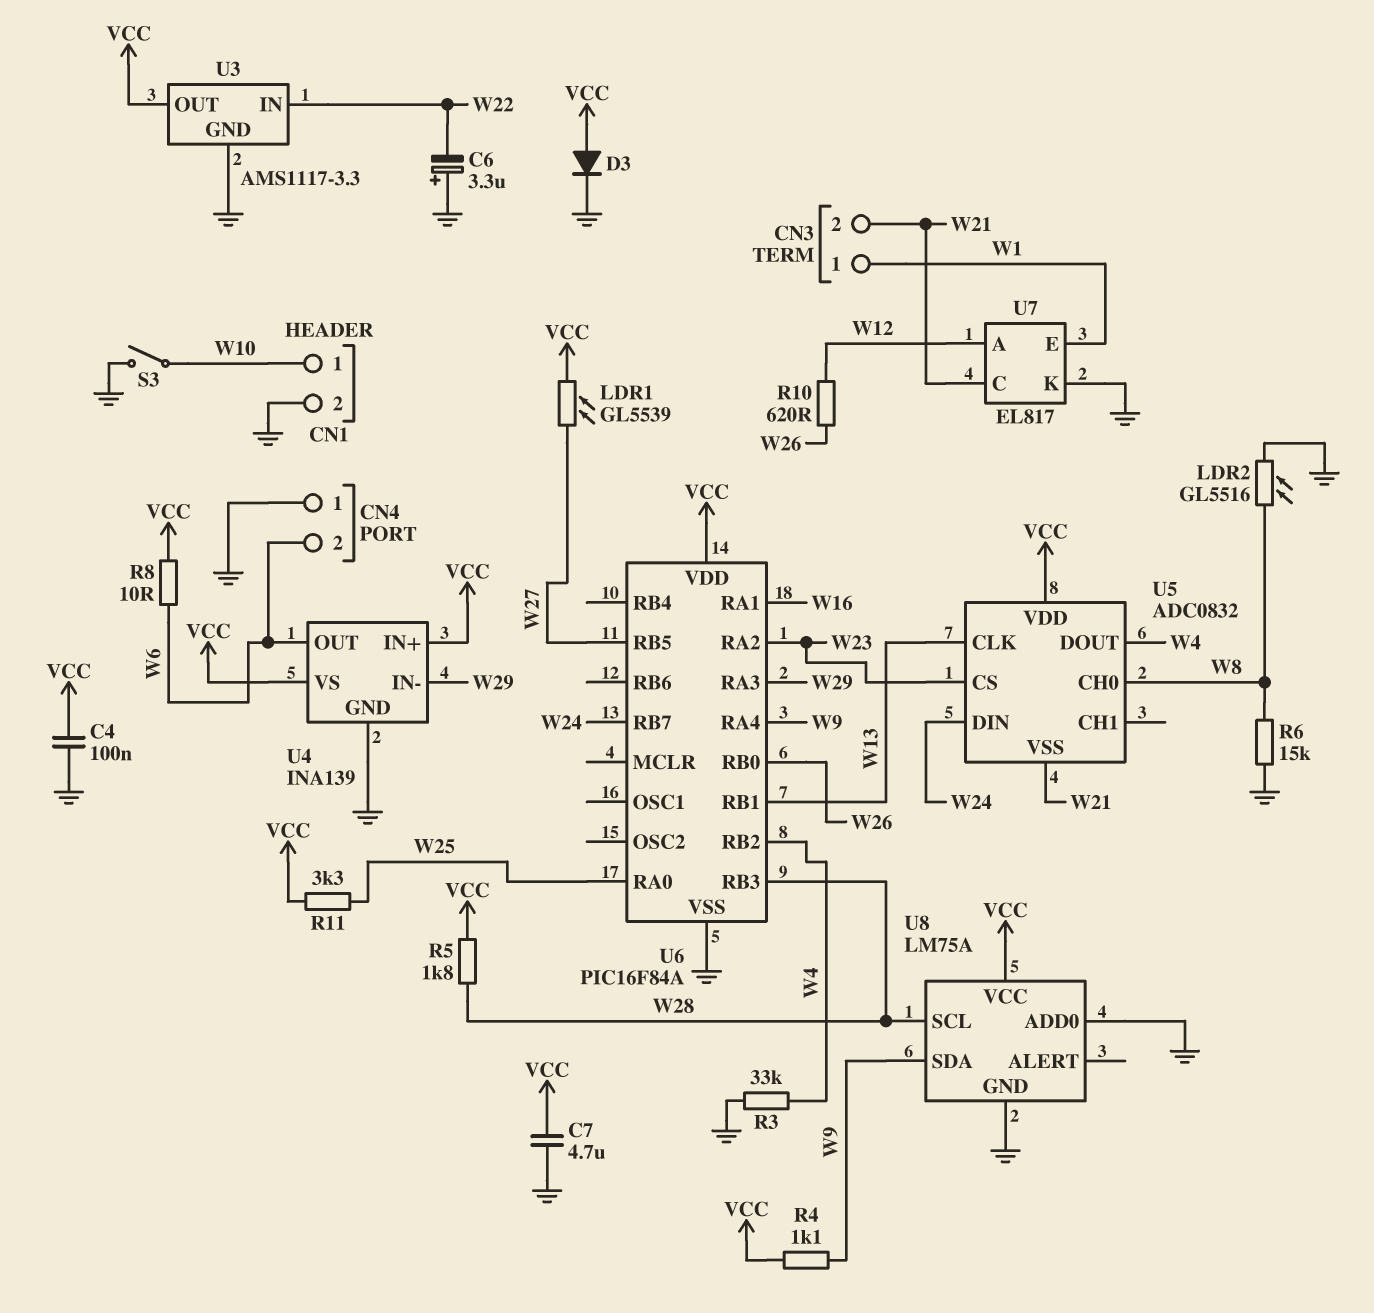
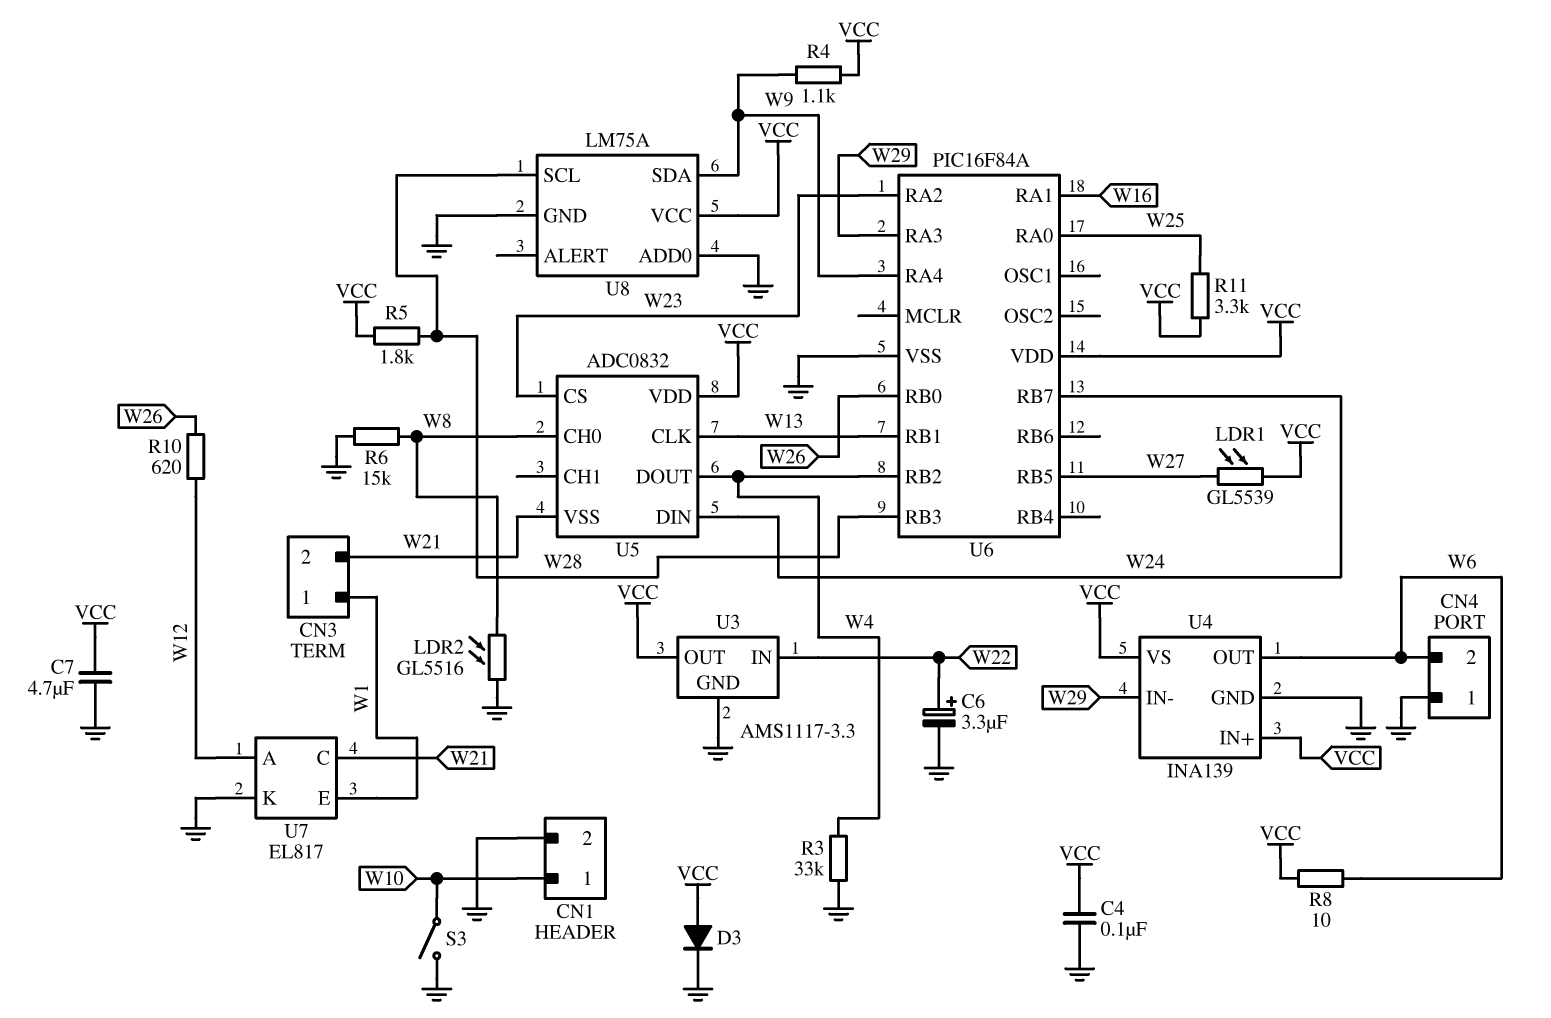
C6: 3.3uF (plus GND, minus W22) -> 3.3uF (plus W22, minus GND)

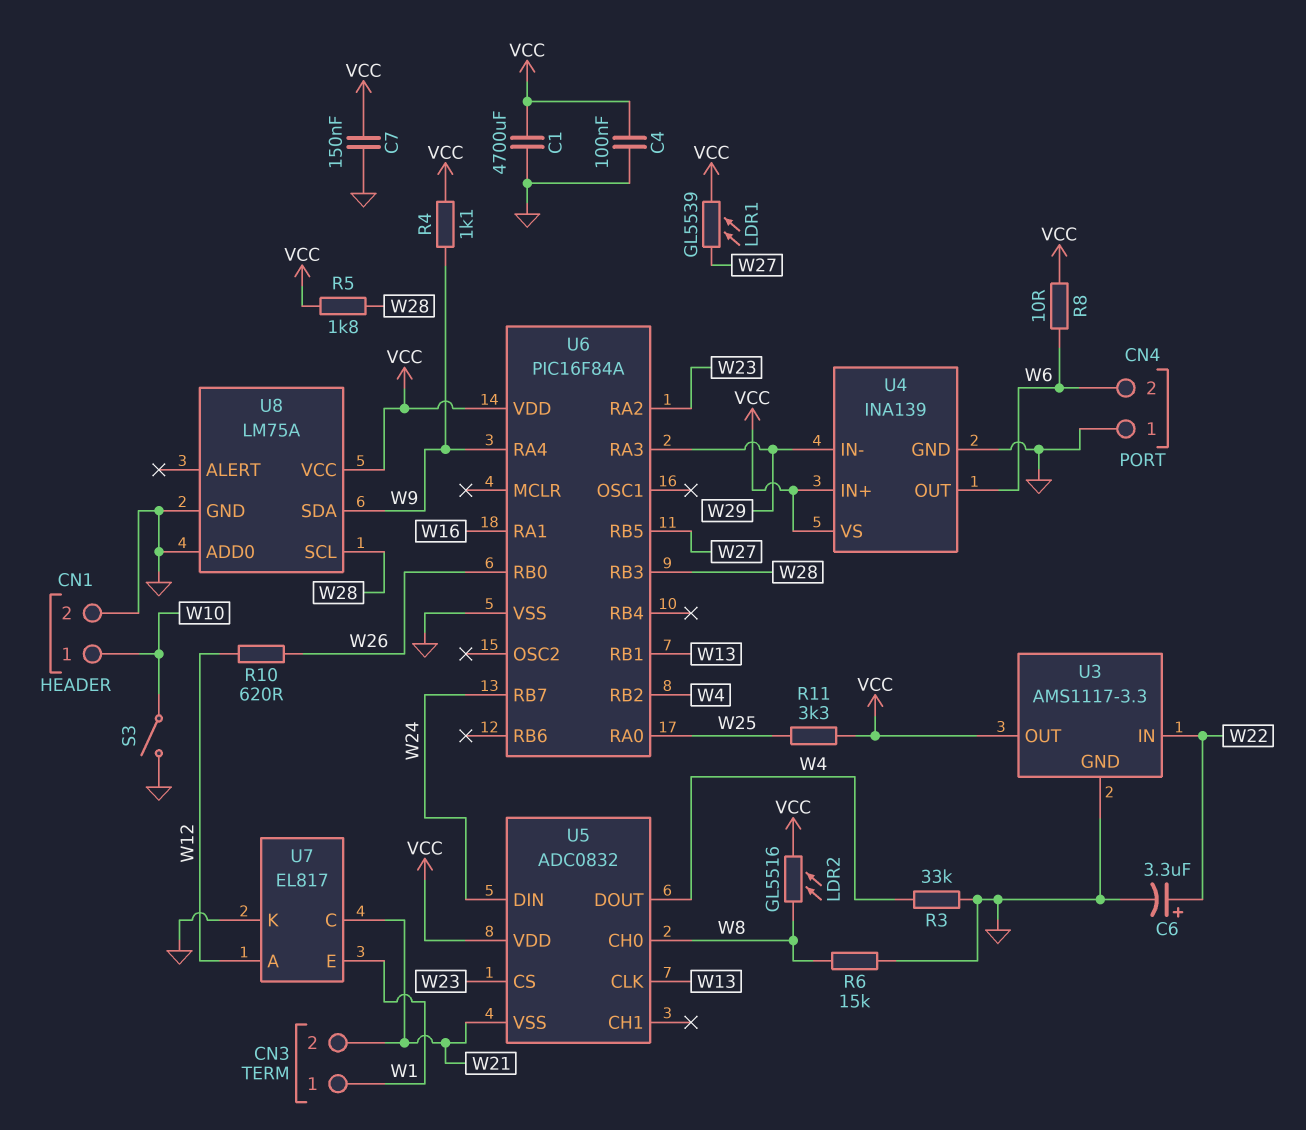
C1: none -> 4700uF (GND, VCC)
C7: 4.7uF (GND, VCC) -> 150nF (GND, VCC)
D3: diode (A VCC, K GND) -> none
LDR2: GL5516 (GND, W8) -> GL5516 (VCC, W8)

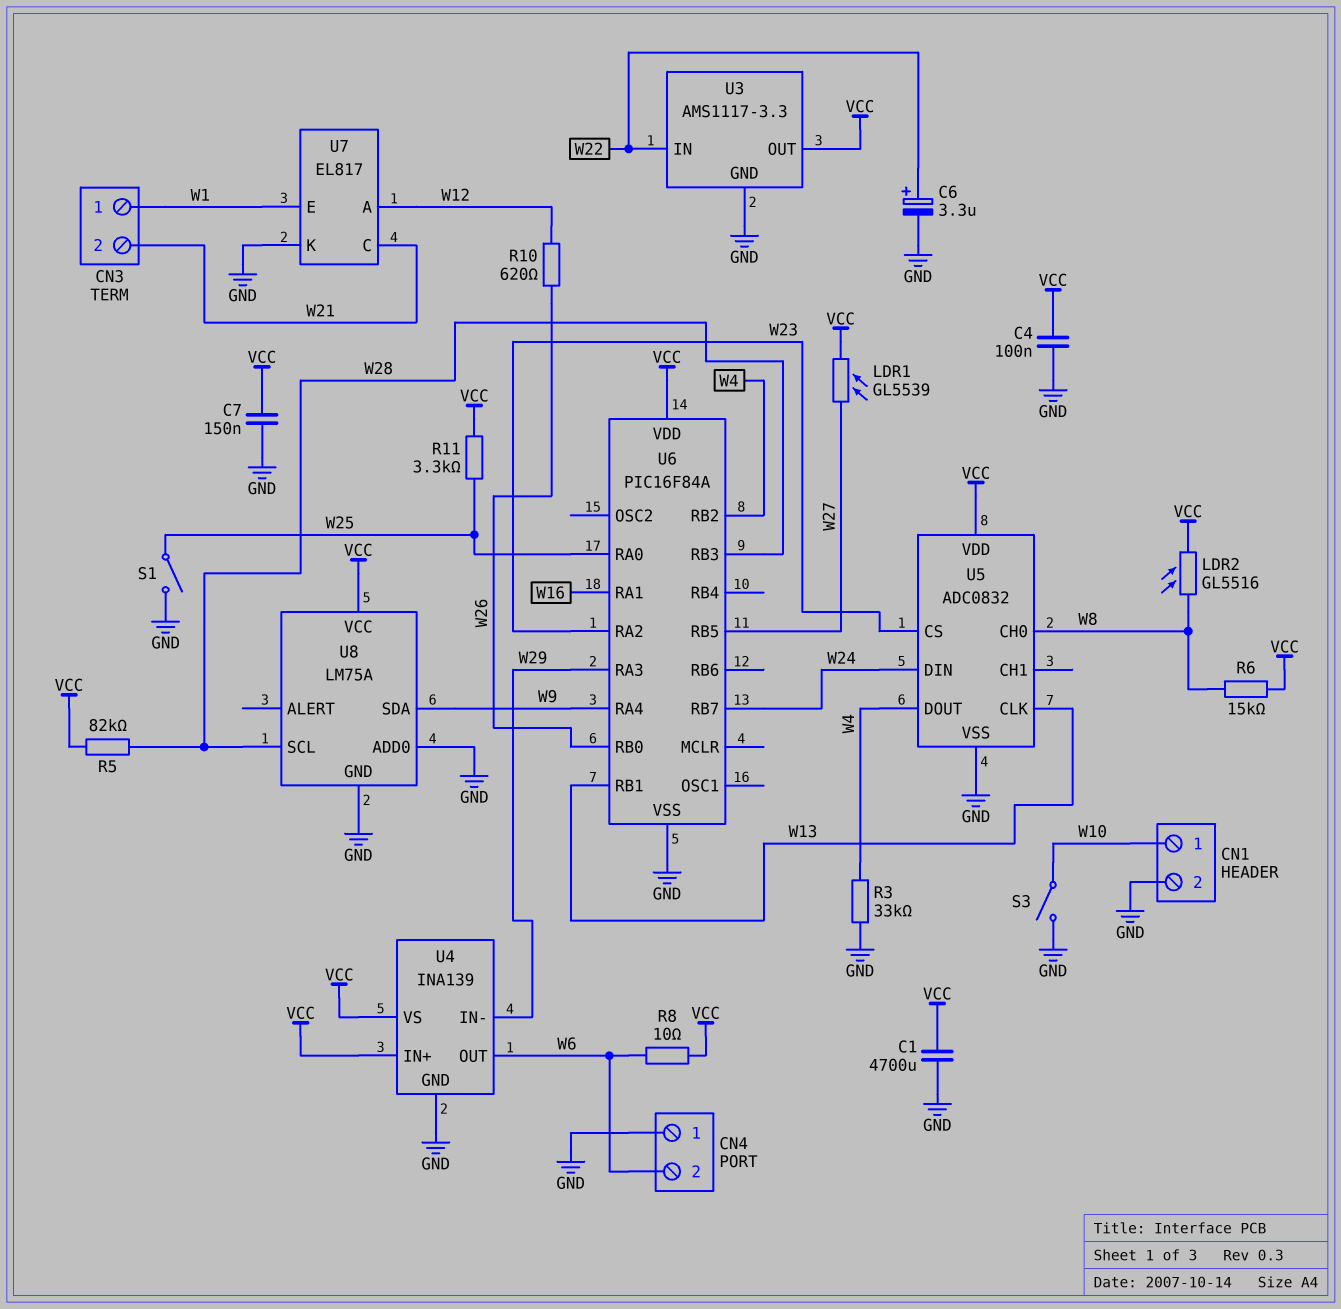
R4: 1.1k (VCC, W9) -> none
R5: 1.8k (VCC, W28) -> 82k (VCC, W28)
R6: 15k (GND, W8) -> 15k (VCC, W8)
S1: none -> switch (GND, W25)
U5 pin VSS: W21 -> GND

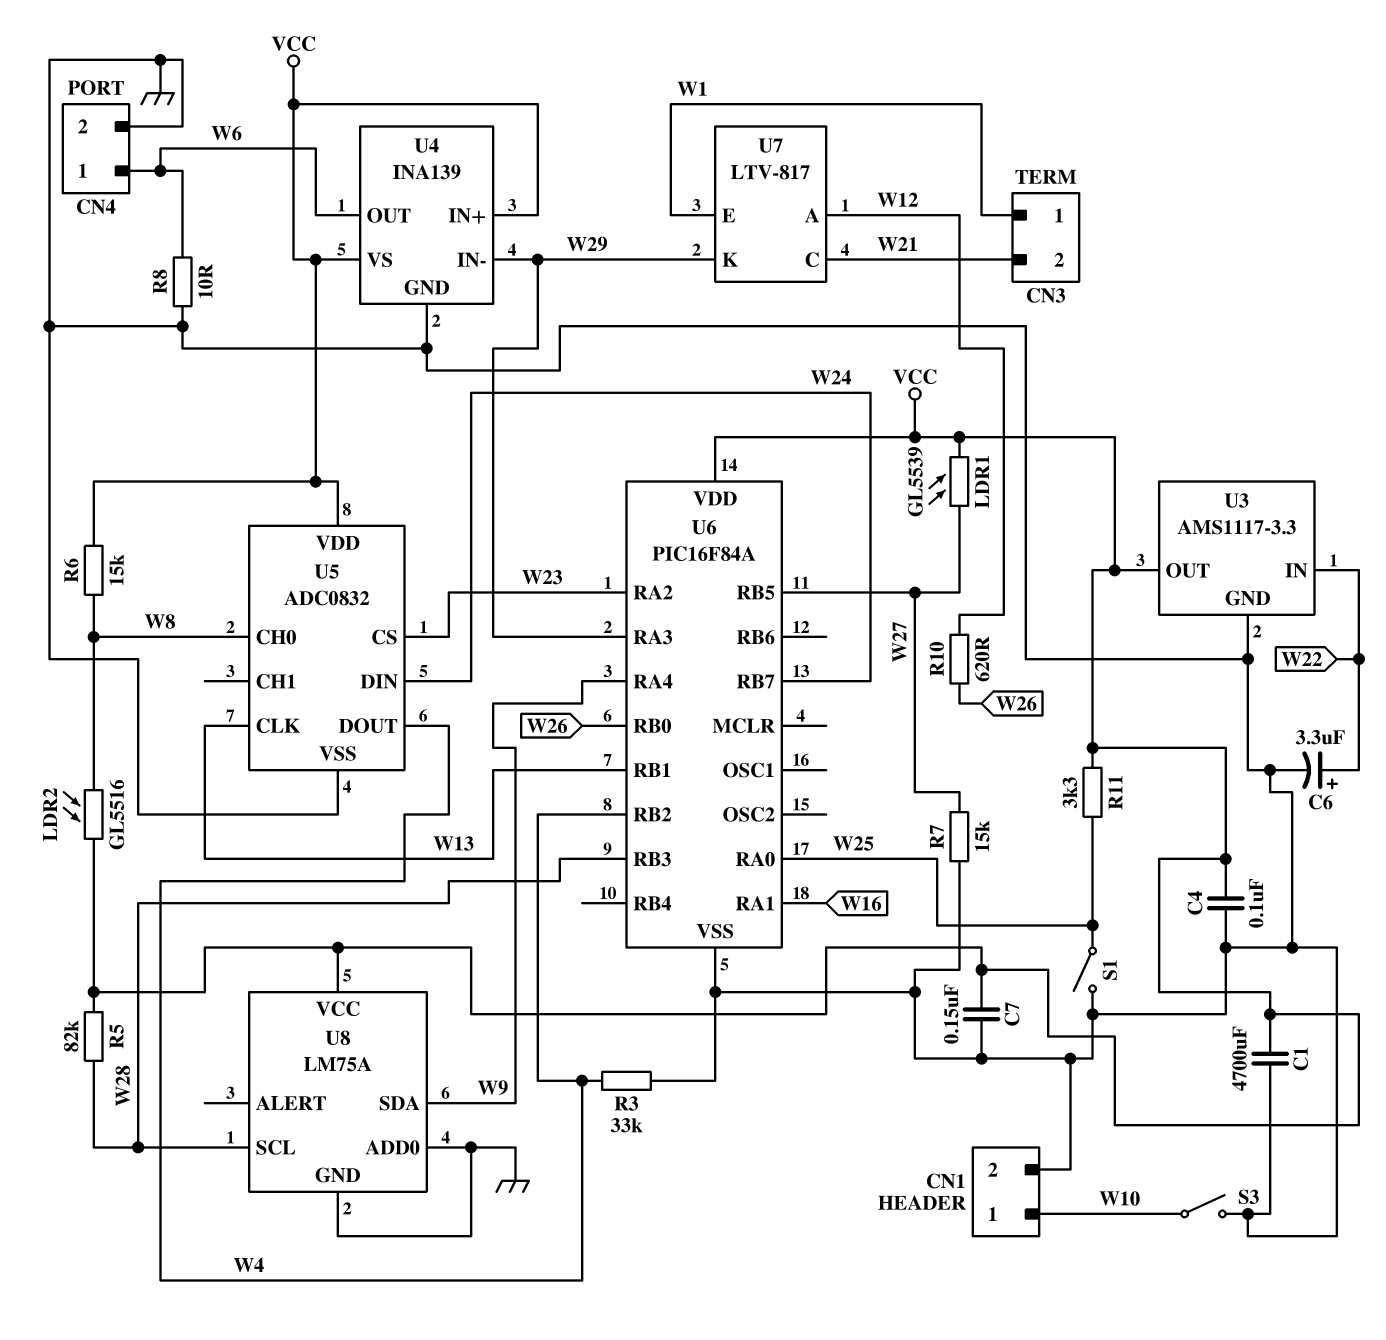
CN4 pin 1: GND -> W6
CN4 pin 2: W6 -> GND
R7: none -> 15k (GND, W27)
R8: 10 (VCC, W6) -> 10 (GND, W6)
U7: EL817 -> LTV-817
U7 pin K: GND -> W29

